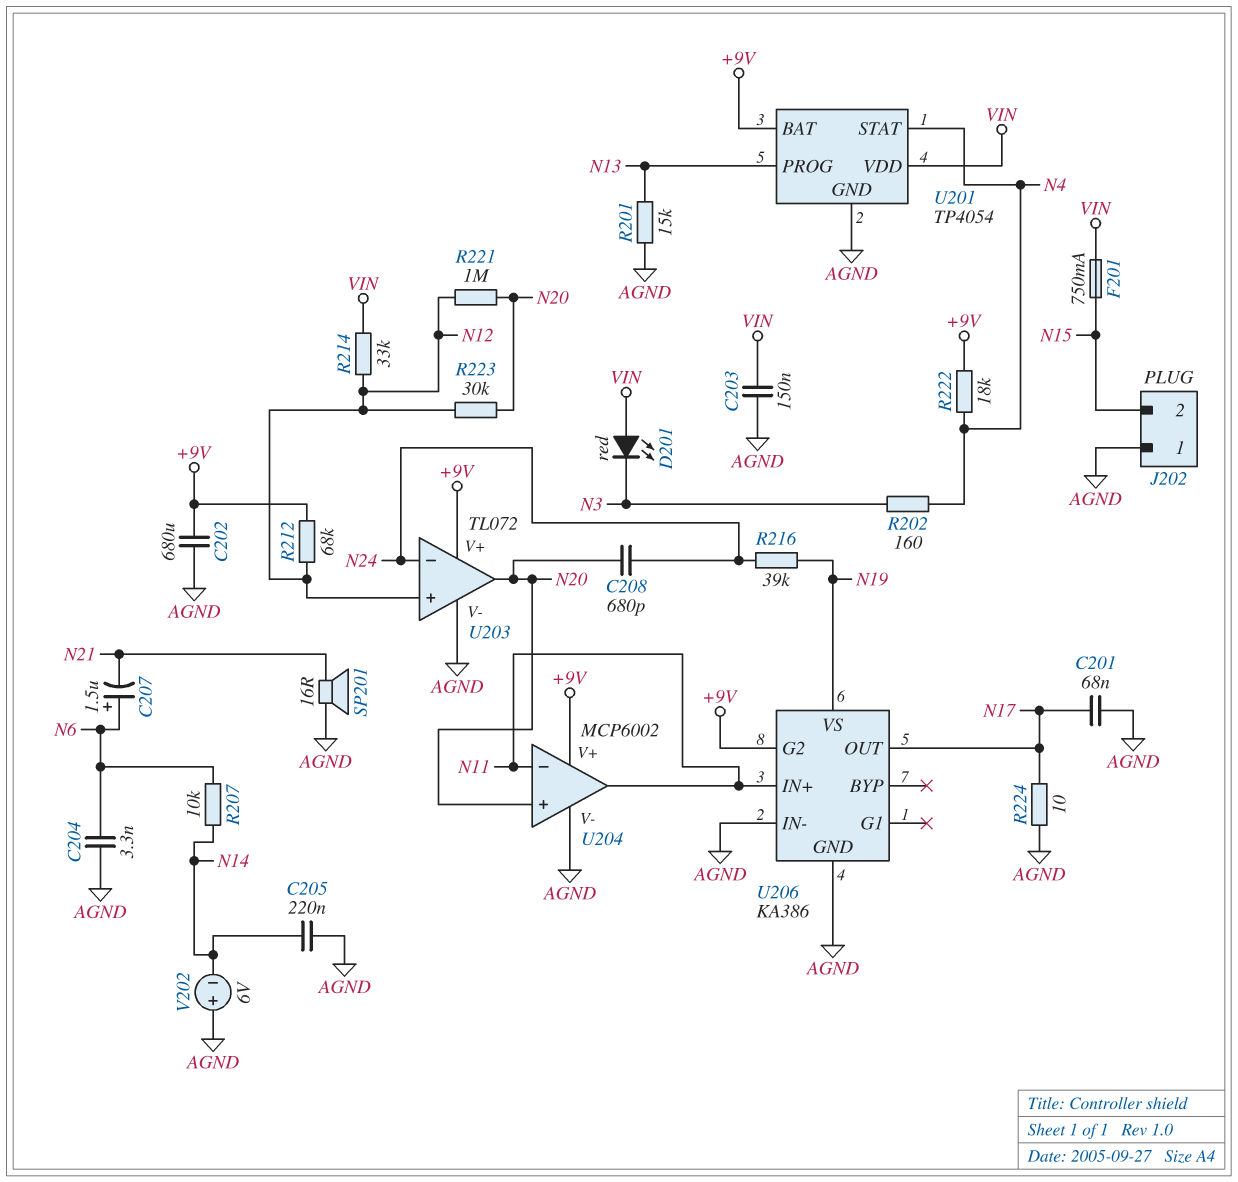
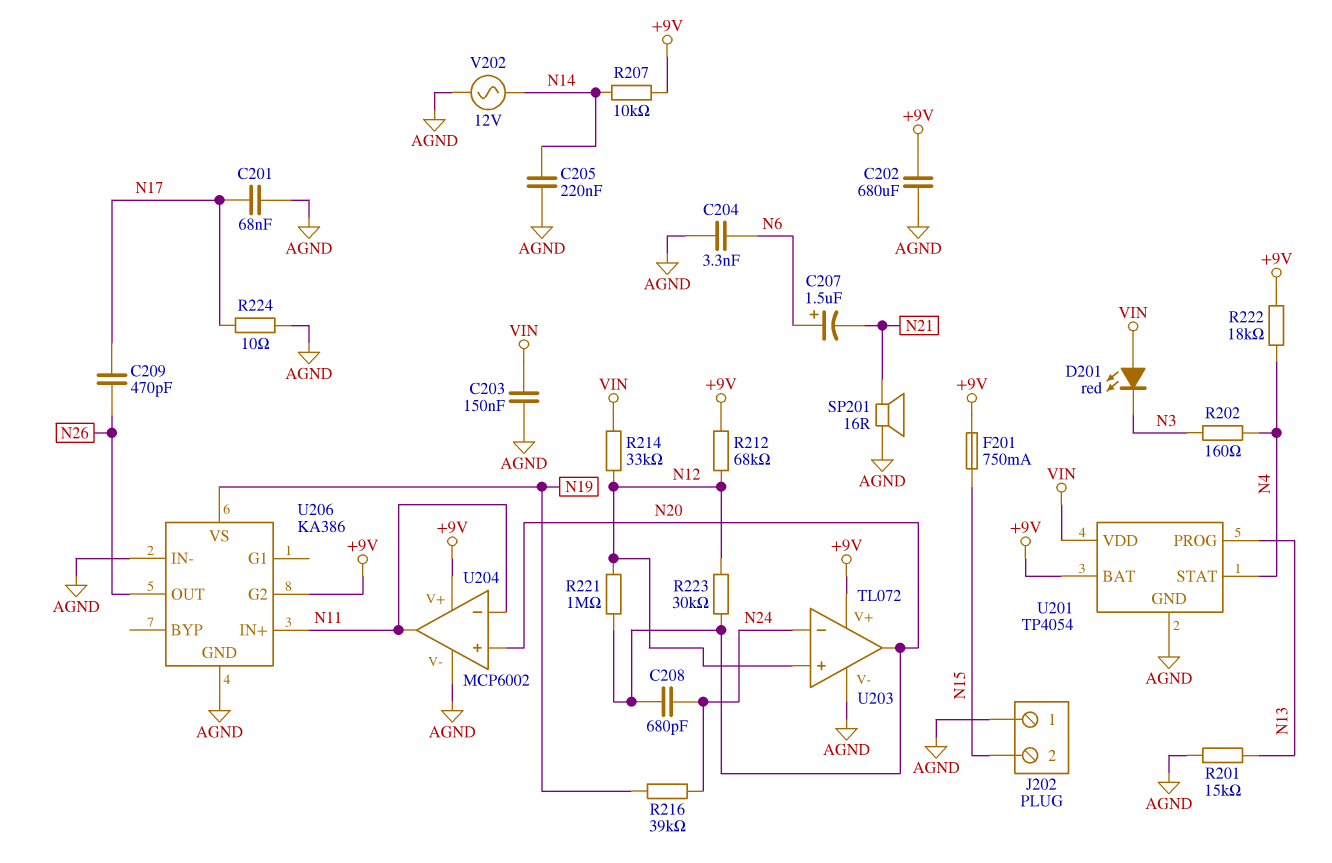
C209: none -> 470pF (N17, N26)
F201: 750mA (N15, VIN) -> 750mA (+9V, N15)
R207: 10k (N6, N14) -> 10k (+9V, N14)
U206 pin OUT: N17 -> N26
V202: 6V (plus AGND, minus N14) -> AC 12V (AGND, N14)

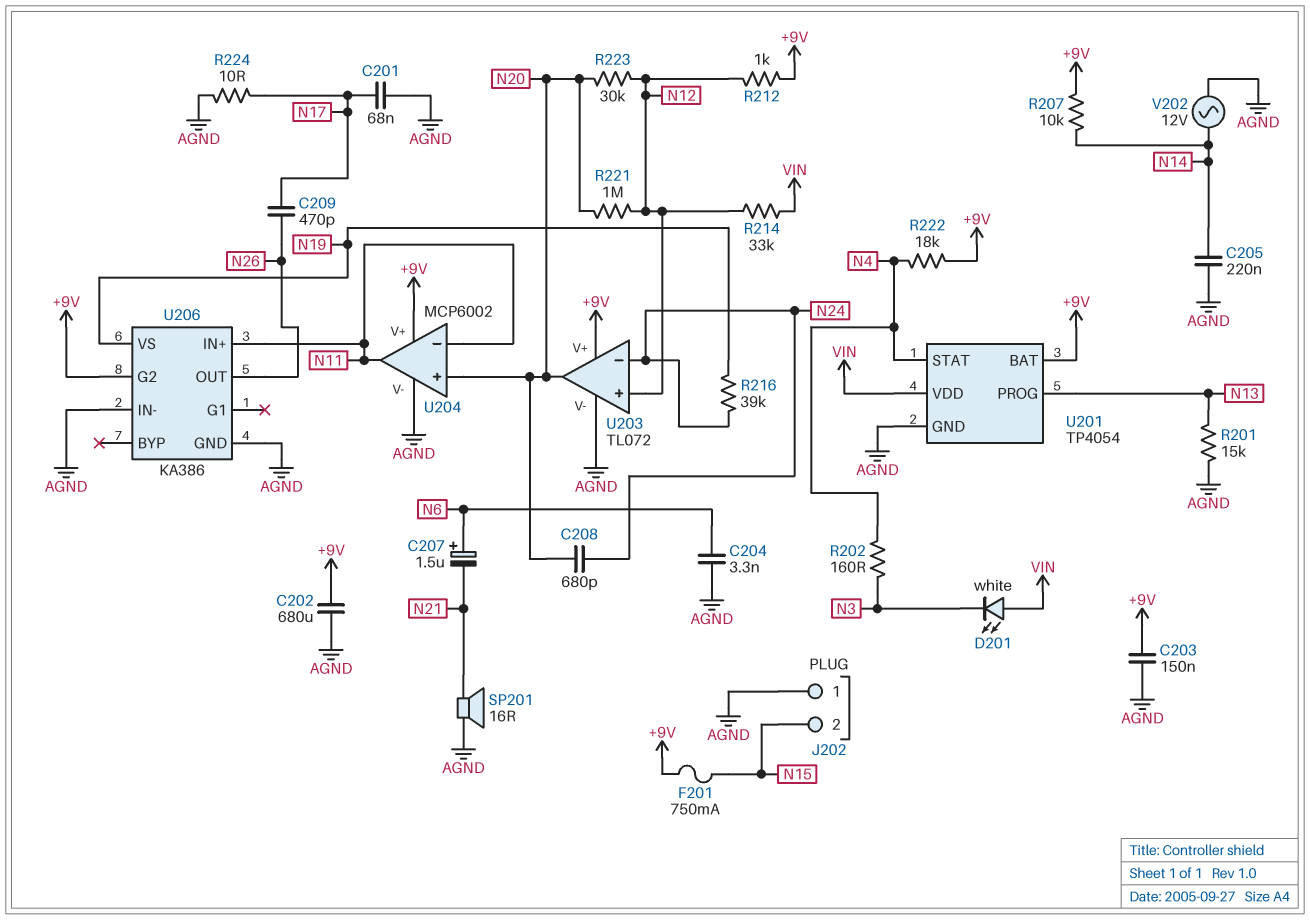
C203: 150nF (AGND, VIN) -> 150nF (+9V, AGND)
D201: LED red (A VIN, K N3) -> LED white (A VIN, K N3)
R212: 68k (+9V, N12) -> 1k (+9V, N12)

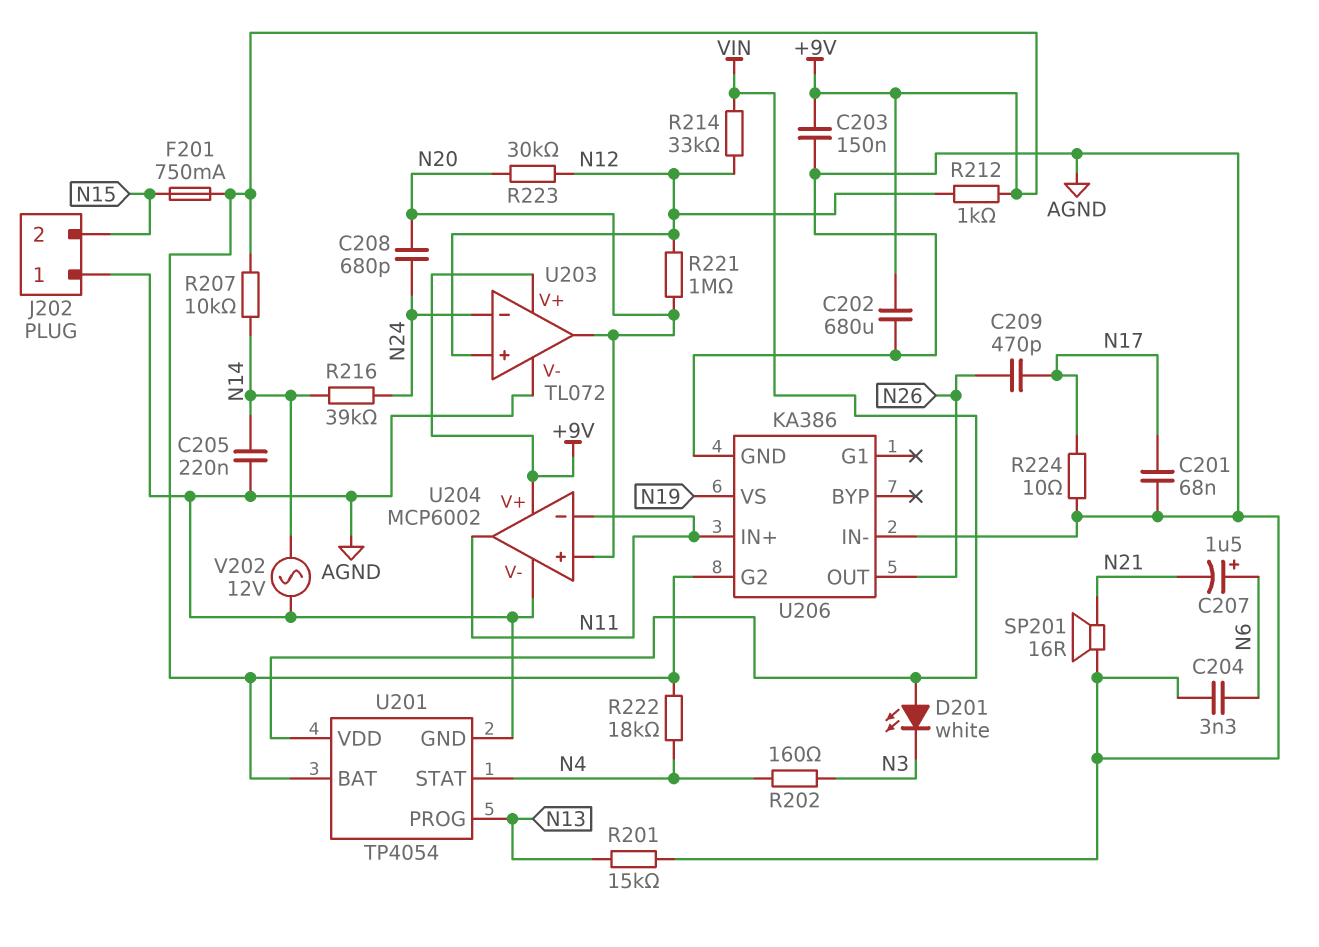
R216: 39k (N19, N24) -> 39k (N14, N24)

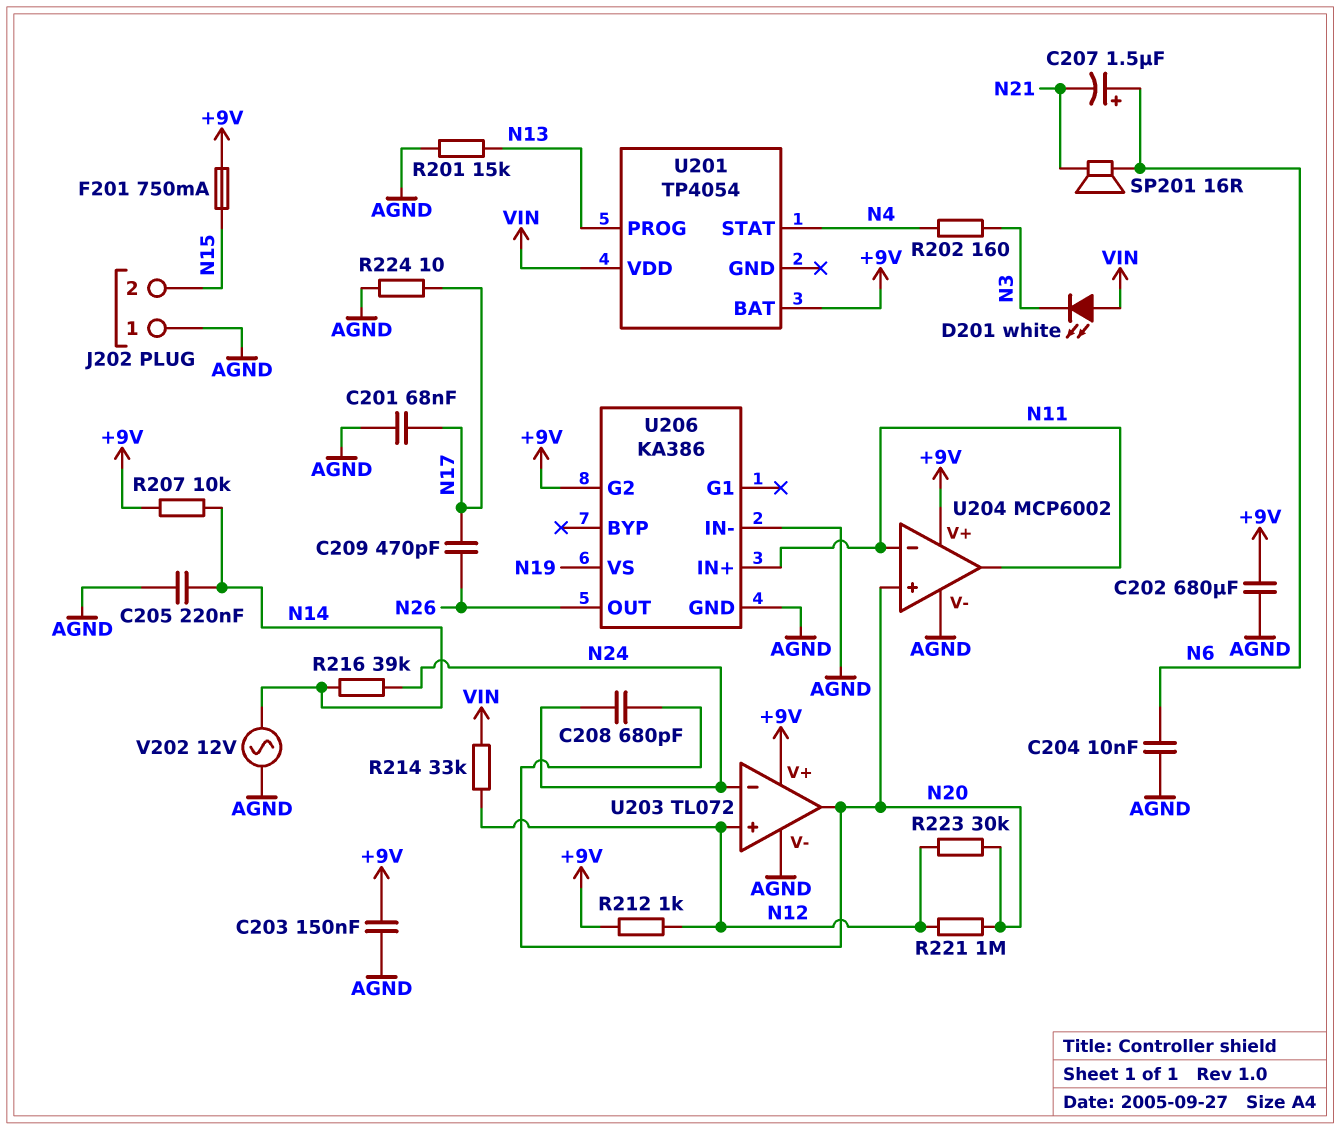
C204: 3.3nF (AGND, N6) -> 10nF (AGND, N6)
R222: 18k (+9V, N4) -> none
SP201: speaker 16R (AGND, N21) -> speaker 16R (N6, N21)
U201 pin GND: AGND -> none

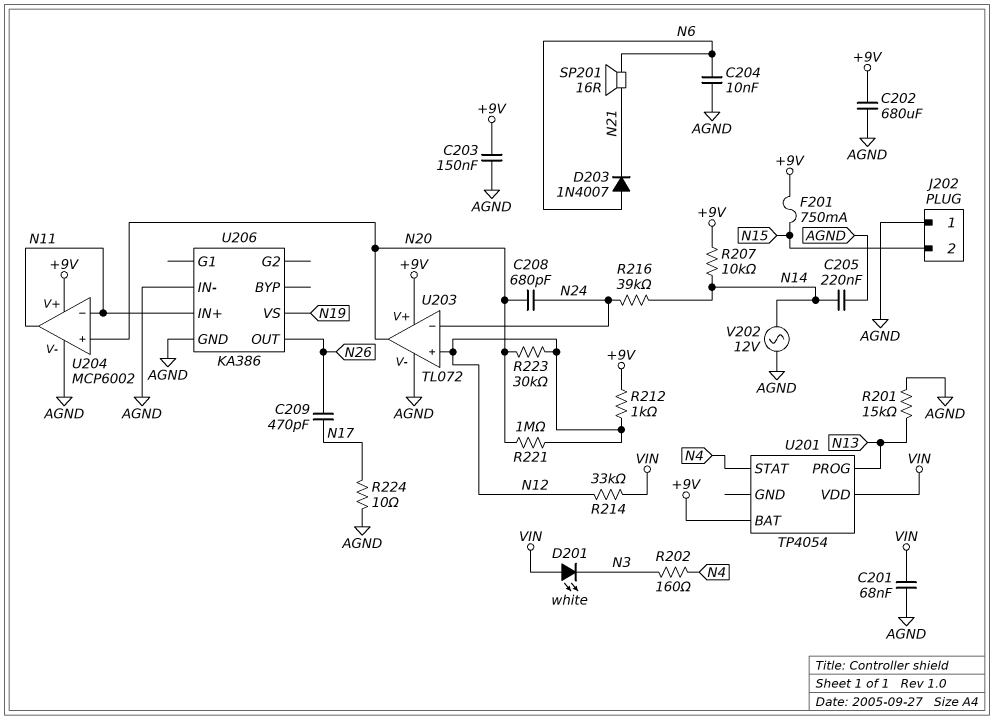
C201: 68nF (AGND, N17) -> 68nF (AGND, VIN)
C207: 1.5uF (plus N6, minus N21) -> none
D203: none -> diode 1N4007 (A N6, K N21)
U206 pin G2: +9V -> none

